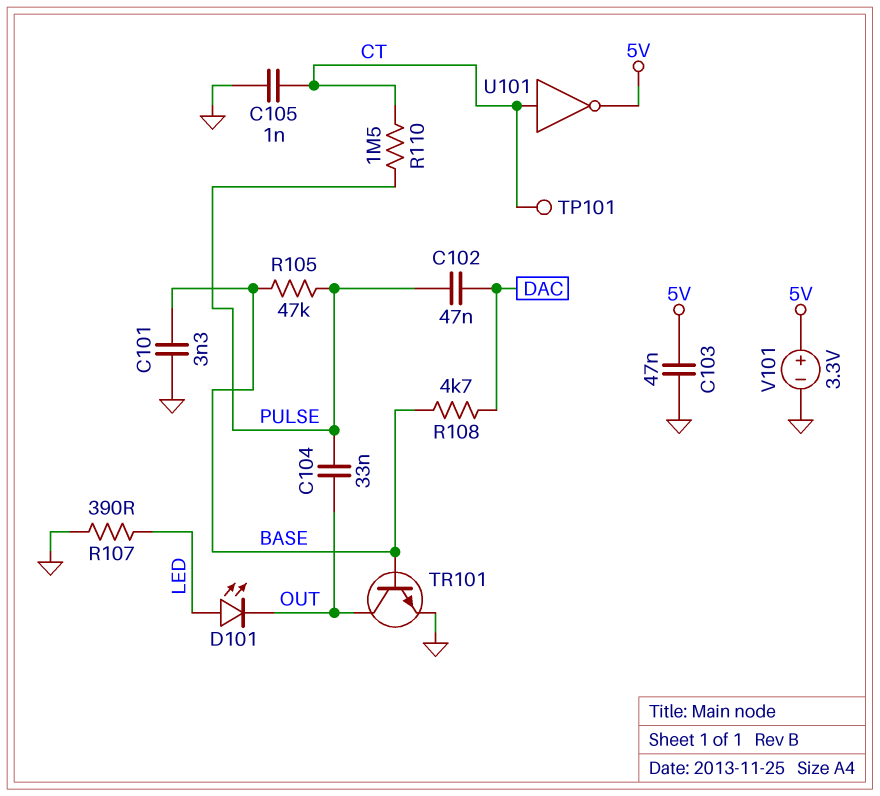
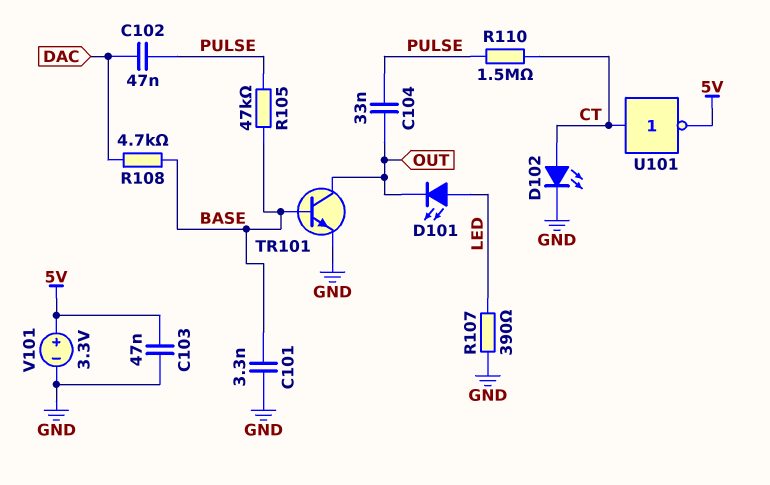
C105: 1nF (CT, GND) -> none
D102: none -> LED (A CT, K GND)
TP101: test point (CT) -> none

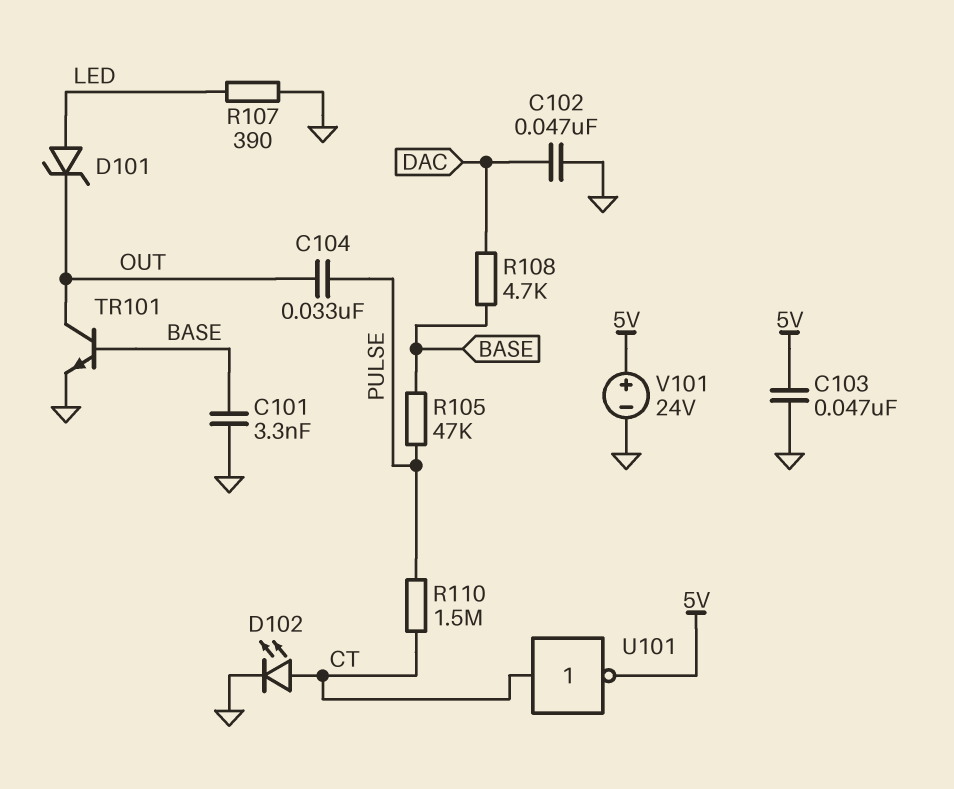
C102: 47nF (DAC, PULSE) -> 47nF (DAC, GND)
D101: LED (A LED, K OUT) -> zener (A LED, K OUT)
V101: 3.3V (plus 5V, minus GND) -> 24V (plus 5V, minus GND)

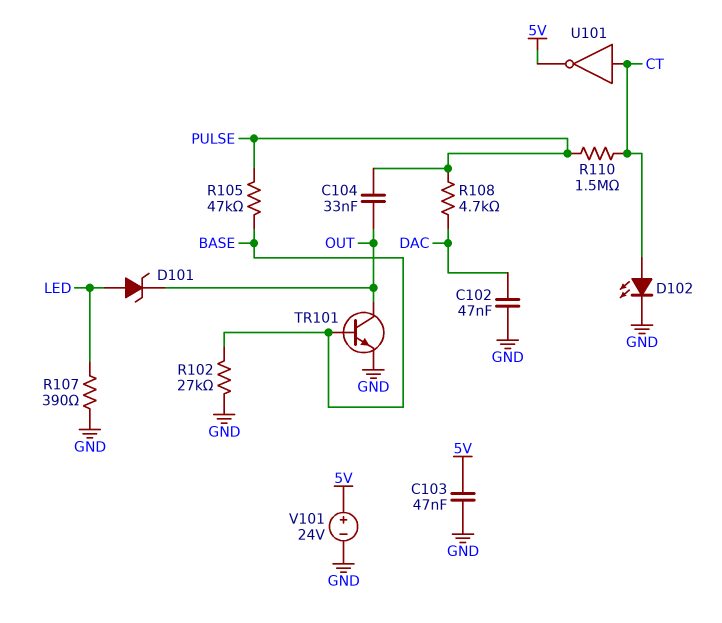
C101: 3.3nF (BASE, GND) -> none
R102: none -> 27k (BASE, GND)
R108: 4.7k (BASE, DAC) -> 4.7k (DAC, PULSE)

